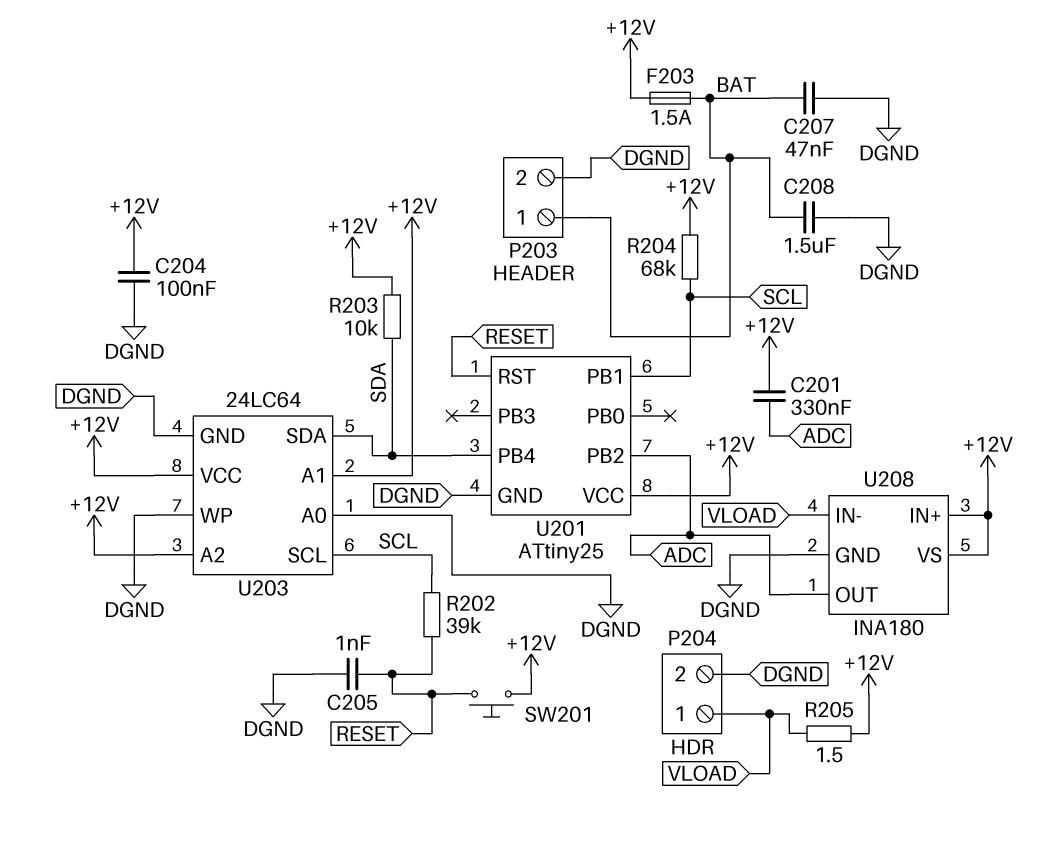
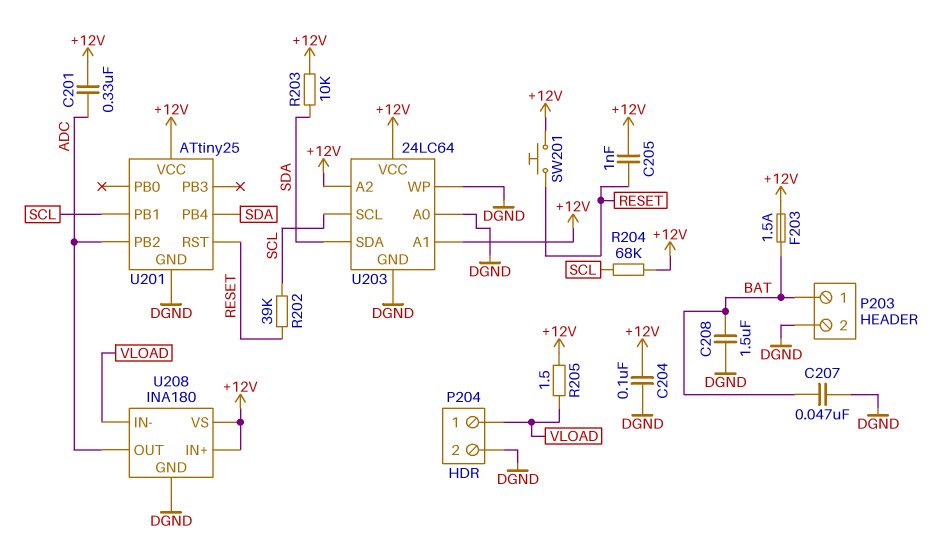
C205: 1nF (DGND, RESET) -> 1nF (+12V, RESET)

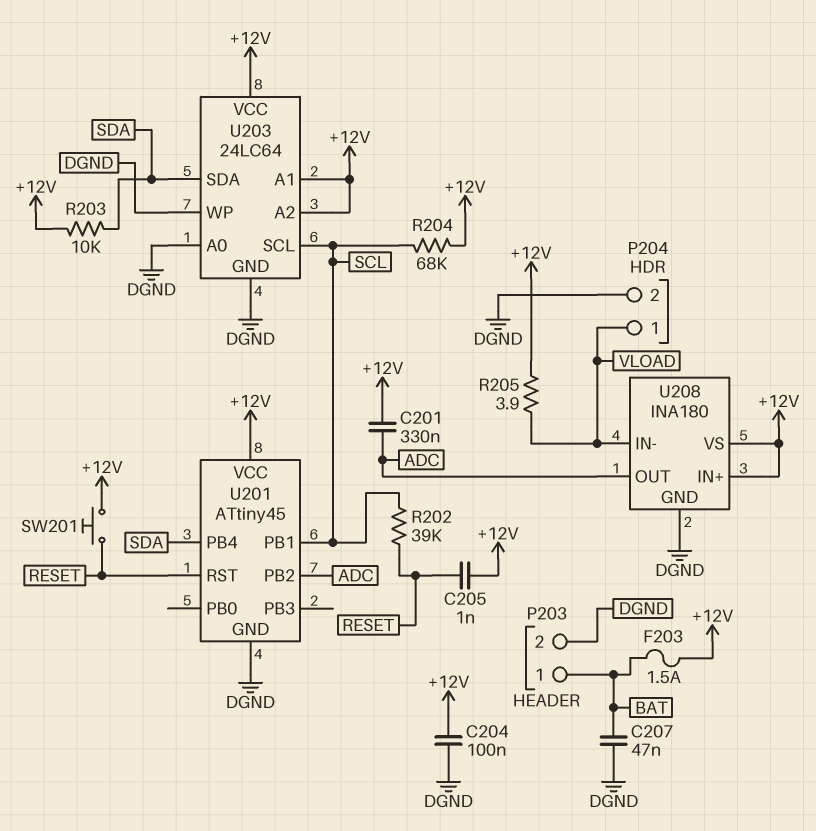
C208: 1.5uF (BAT, DGND) -> none
R205: 1.5 (+12V, VLOAD) -> 3.9 (+12V, VLOAD)
U201: ATtiny25 -> ATtiny45

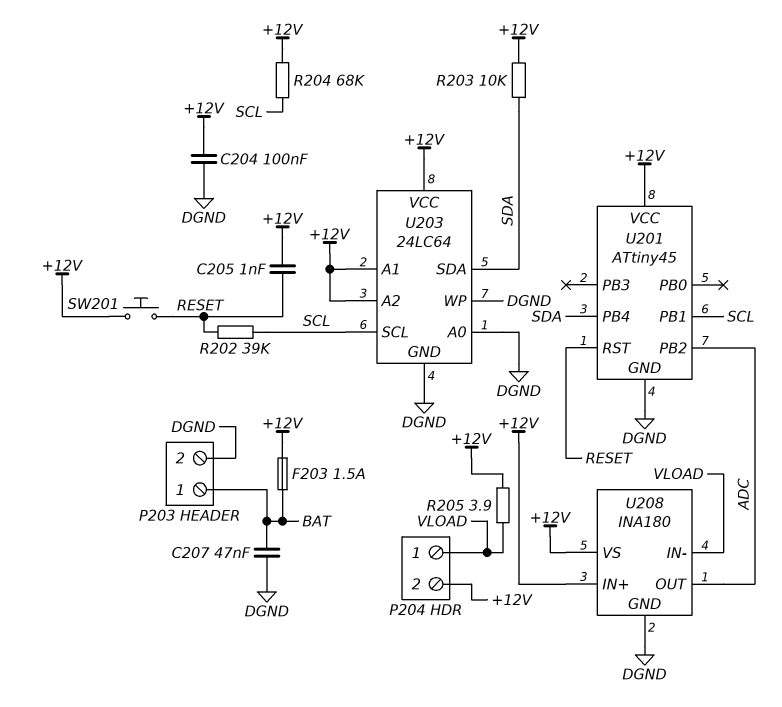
C201: 330nF (+12V, ADC) -> none
P204 pin 2: DGND -> +12V

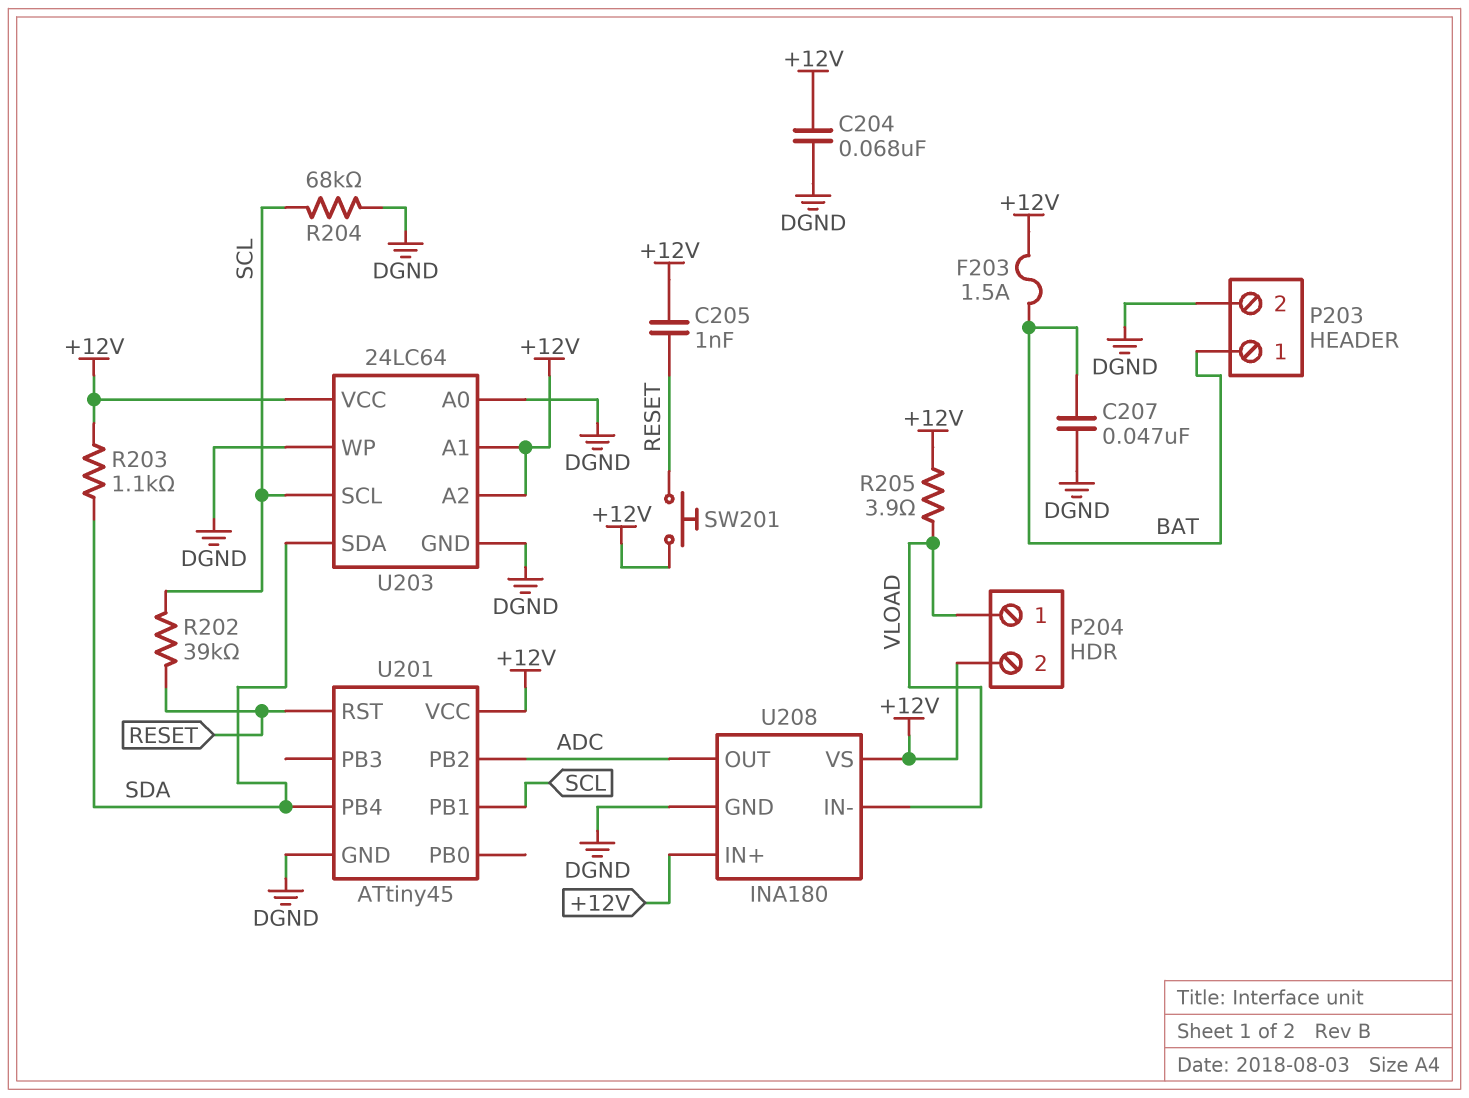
C204: 100nF (+12V, DGND) -> 68nF (+12V, DGND)
R203: 10k (+12V, SDA) -> 1.1k (+12V, SDA)
R204: 68k (+12V, SCL) -> 68k (DGND, SCL)

